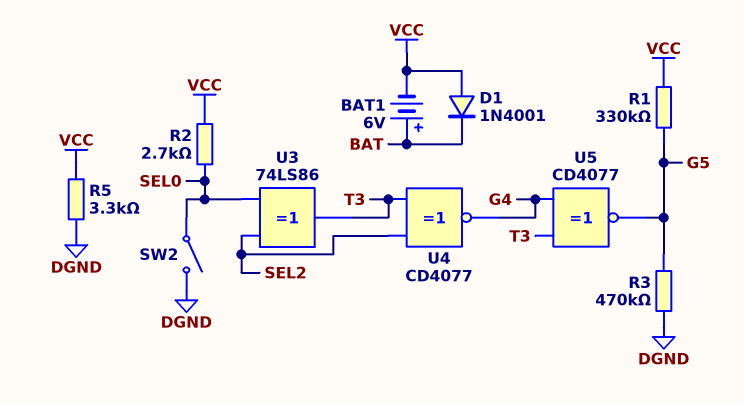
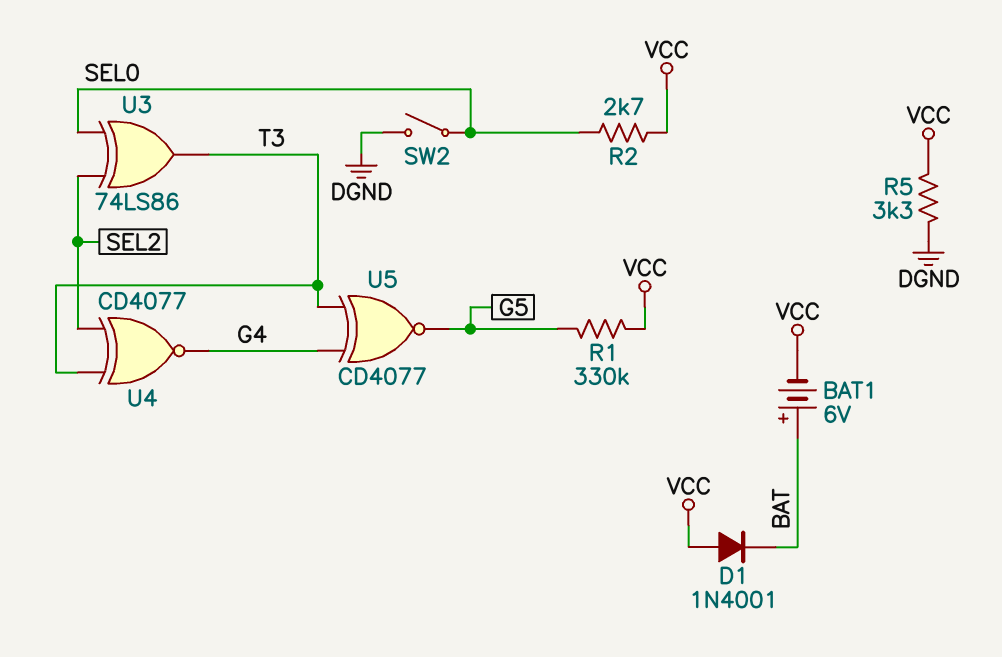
R3: 470k (DGND, G5) -> none

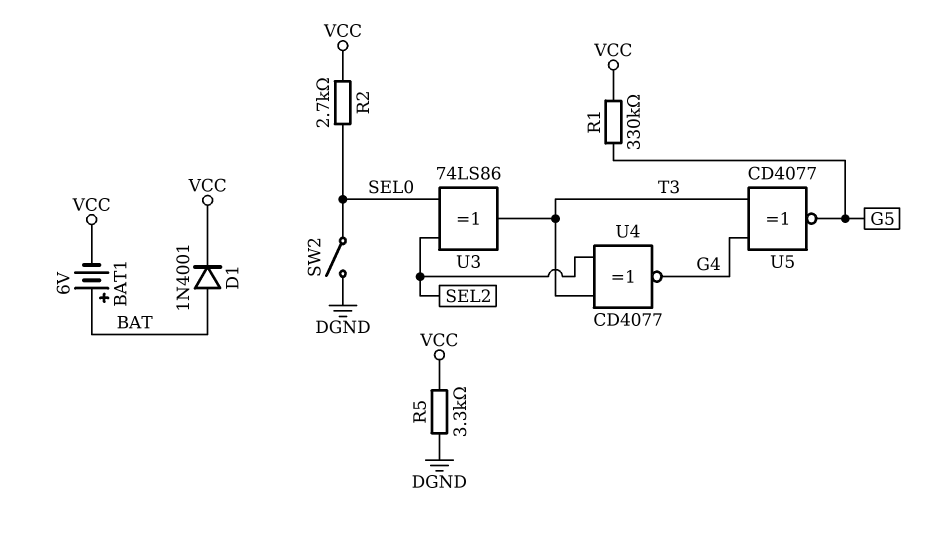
D1: diode 1N4001 (A VCC, K BAT) -> diode 1N4001 (A BAT, K VCC)

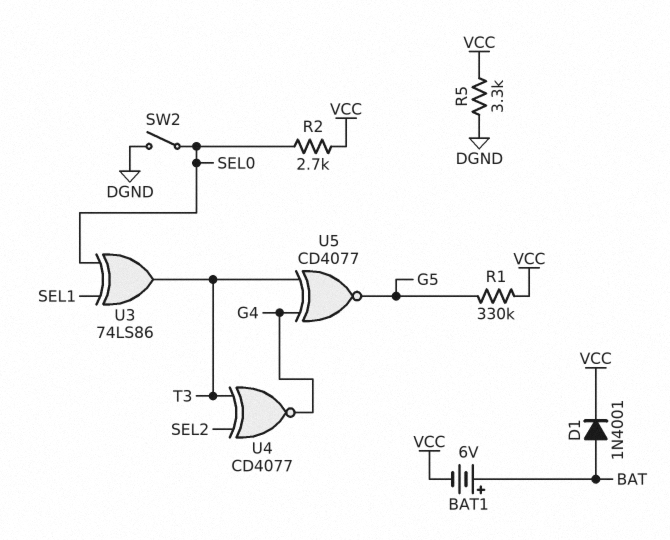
U3: XOR 74LS86 (in SEL0, in SEL2, out T3) -> XOR 74LS86 (in SEL0, in SEL1, out T3)

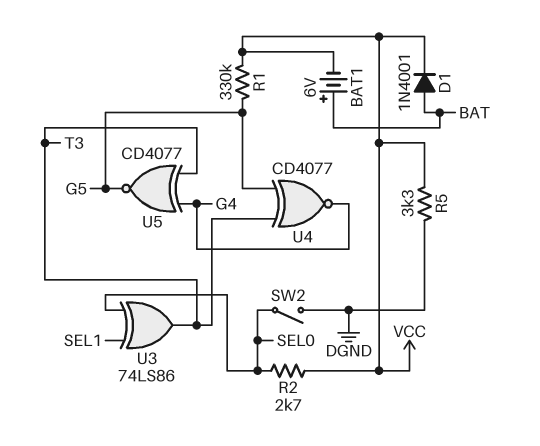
U4: XNOR CD4077 (in SEL2, in T3, out G4) -> XNOR CD4077 (in G5, in T3, out G4)

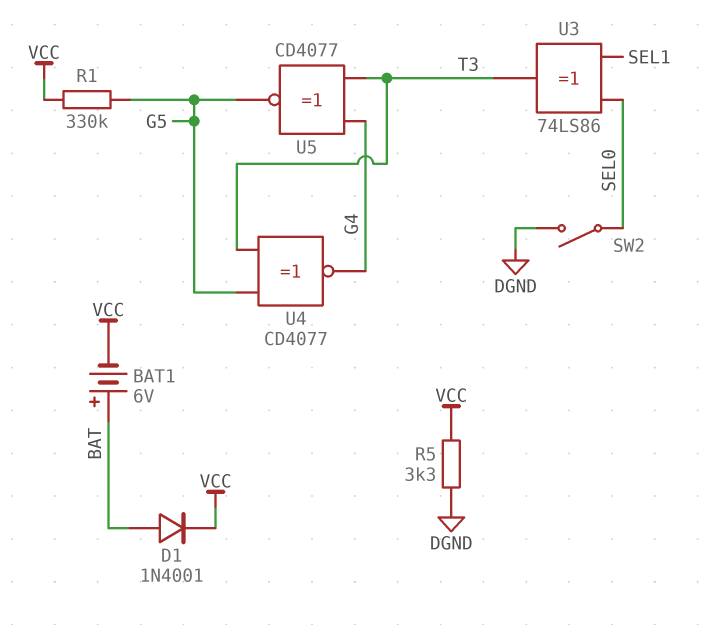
R2: 2.7k (SEL0, VCC) -> none

